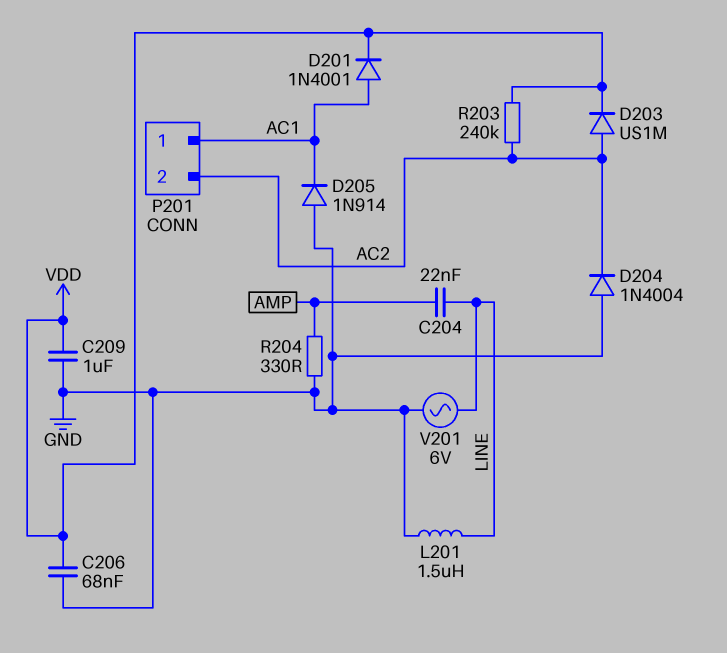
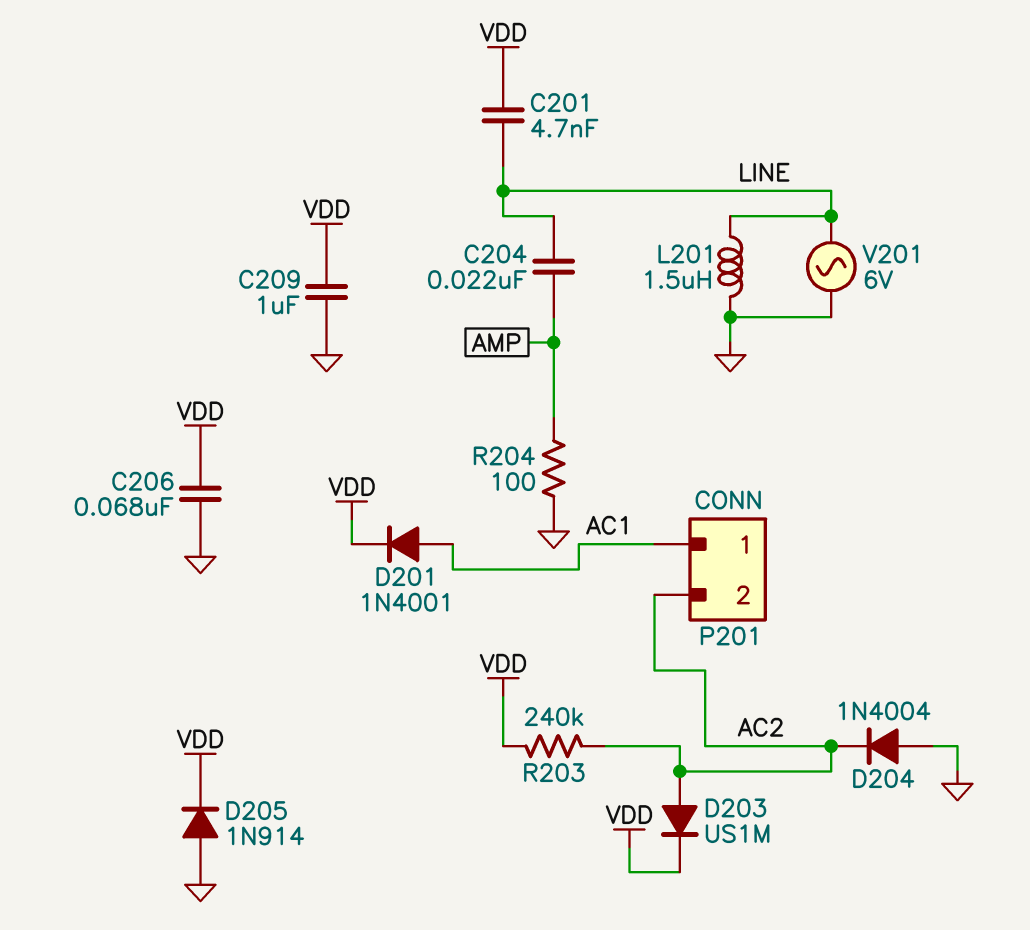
C201: none -> 4.7nF (LINE, VDD)
D205: diode 1N914 (A GND, K AC1) -> diode 1N914 (A GND, K VDD)
R204: 330 (AMP, GND) -> 100 (AMP, GND)

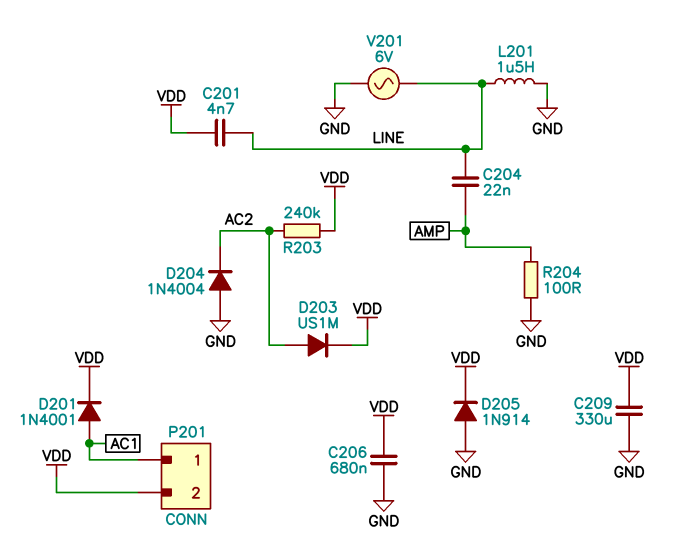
C206: 68nF (GND, VDD) -> 680nF (GND, VDD)
C209: 1uF (GND, VDD) -> 330uF (GND, VDD)
P201 pin 2: AC2 -> VDD

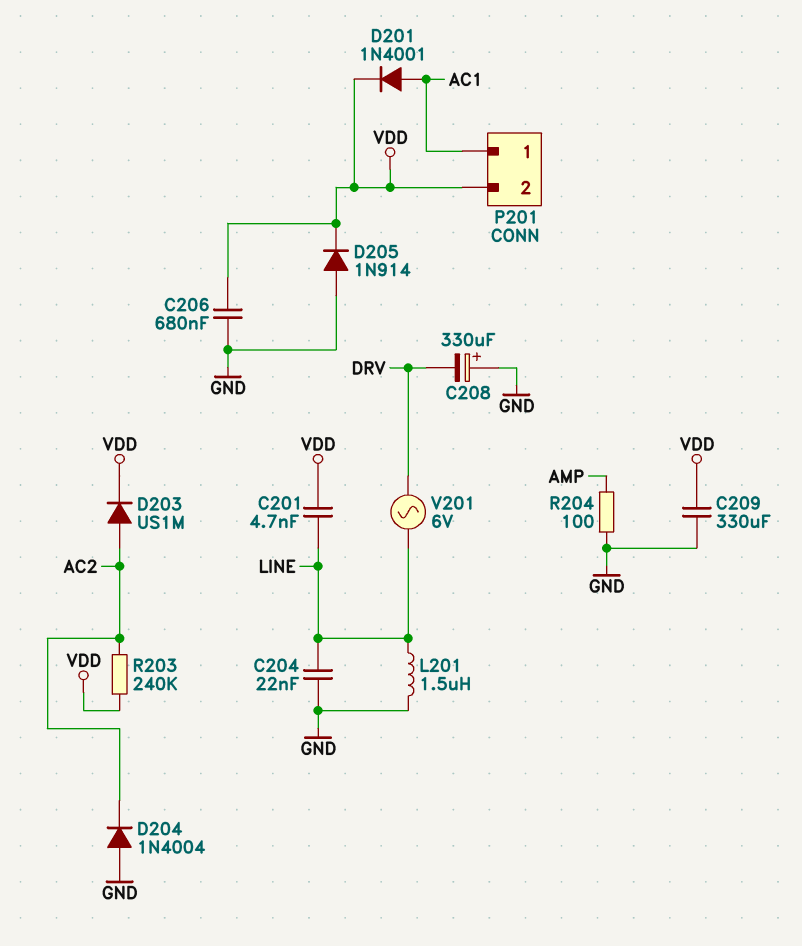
C204: 22nF (AMP, LINE) -> 22nF (GND, LINE)
C208: none -> 330uF (plus GND, minus DRV)
V201: AC 6V (GND, LINE) -> AC 6V (DRV, LINE)

